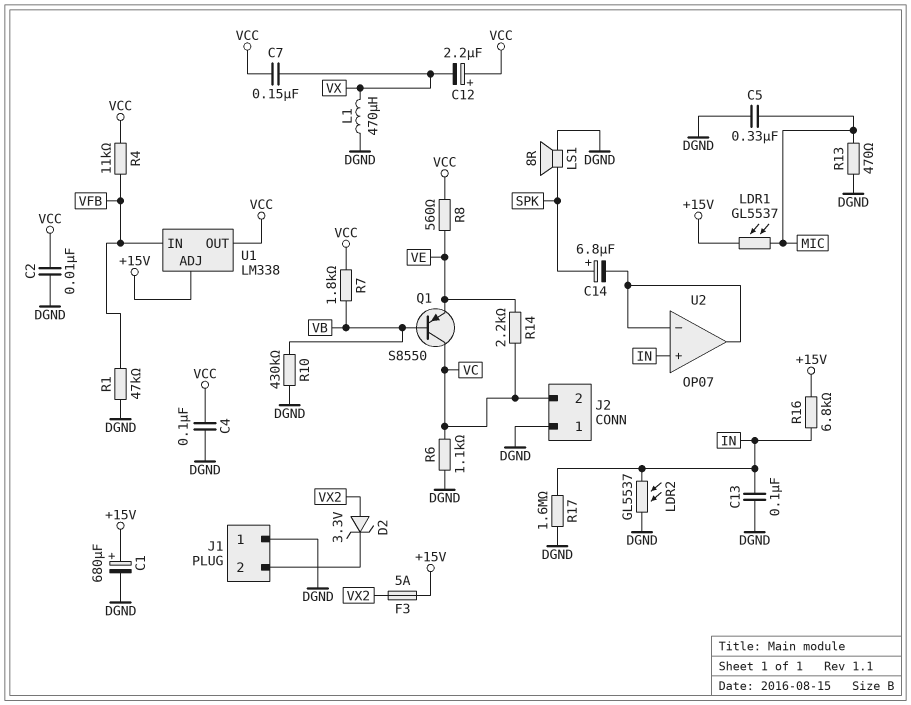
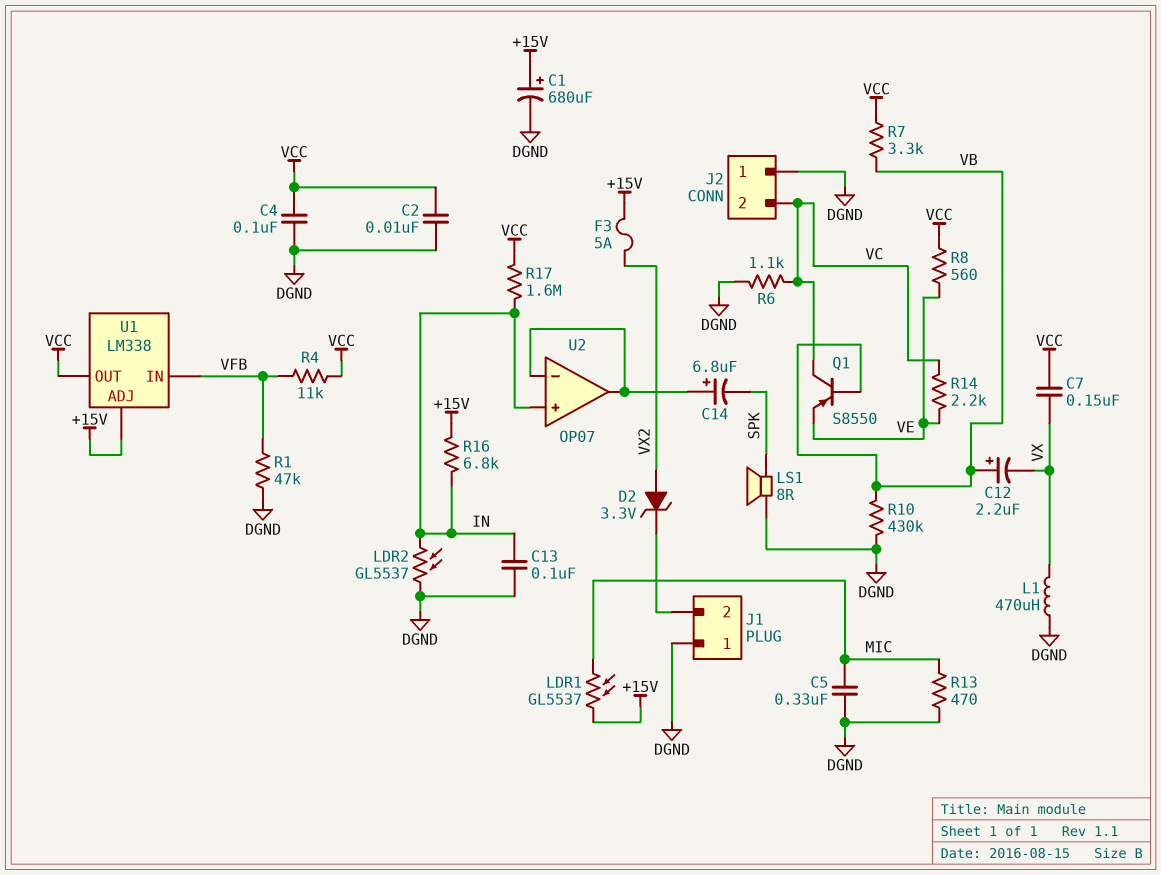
C12: 2.2uF (plus VCC, minus VX) -> 2.2uF (plus VB, minus VX)
C14: 6.8uF (plus SPK, minus U2/in-) -> 6.8uF (plus U2/in-, minus SPK)
R7: 1.8k (VB, VCC) -> 3.3k (VB, VCC)
R17: 1.6M (DGND, IN) -> 1.6M (IN, VCC)

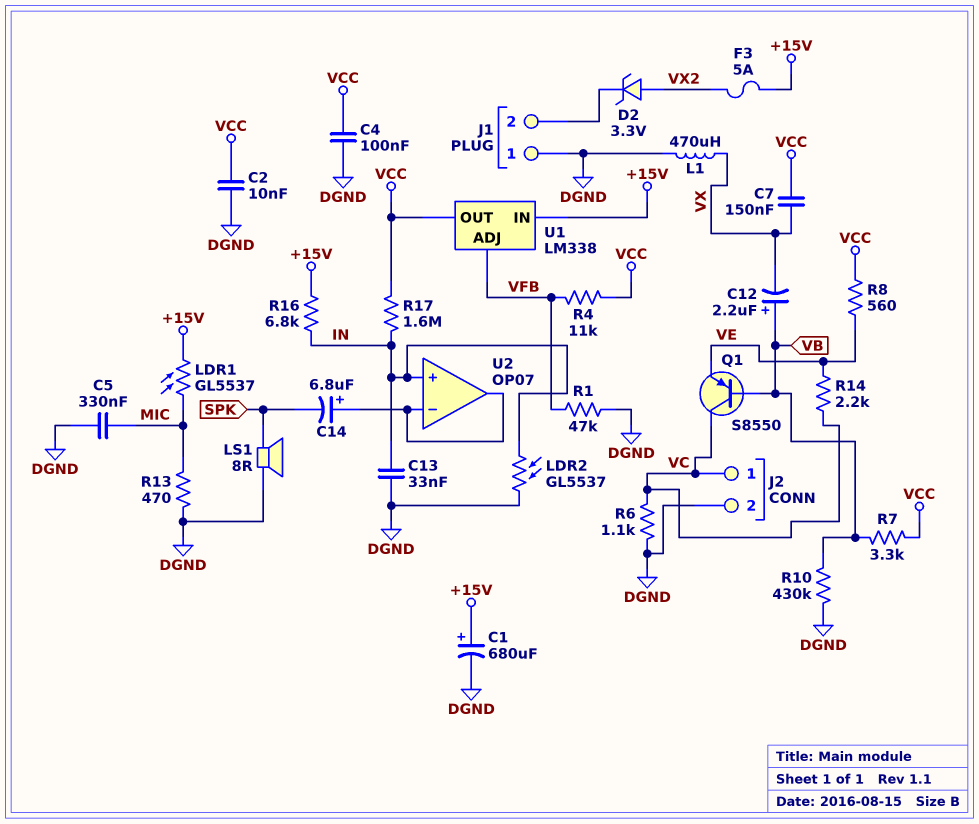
C13: 100nF (DGND, IN) -> 33nF (DGND, IN)
J2 pin 1: DGND -> VC
J2 pin 2: VC -> DGND
U1 pin ADJ: +15V -> VFB
U1 pin IN: VFB -> +15V

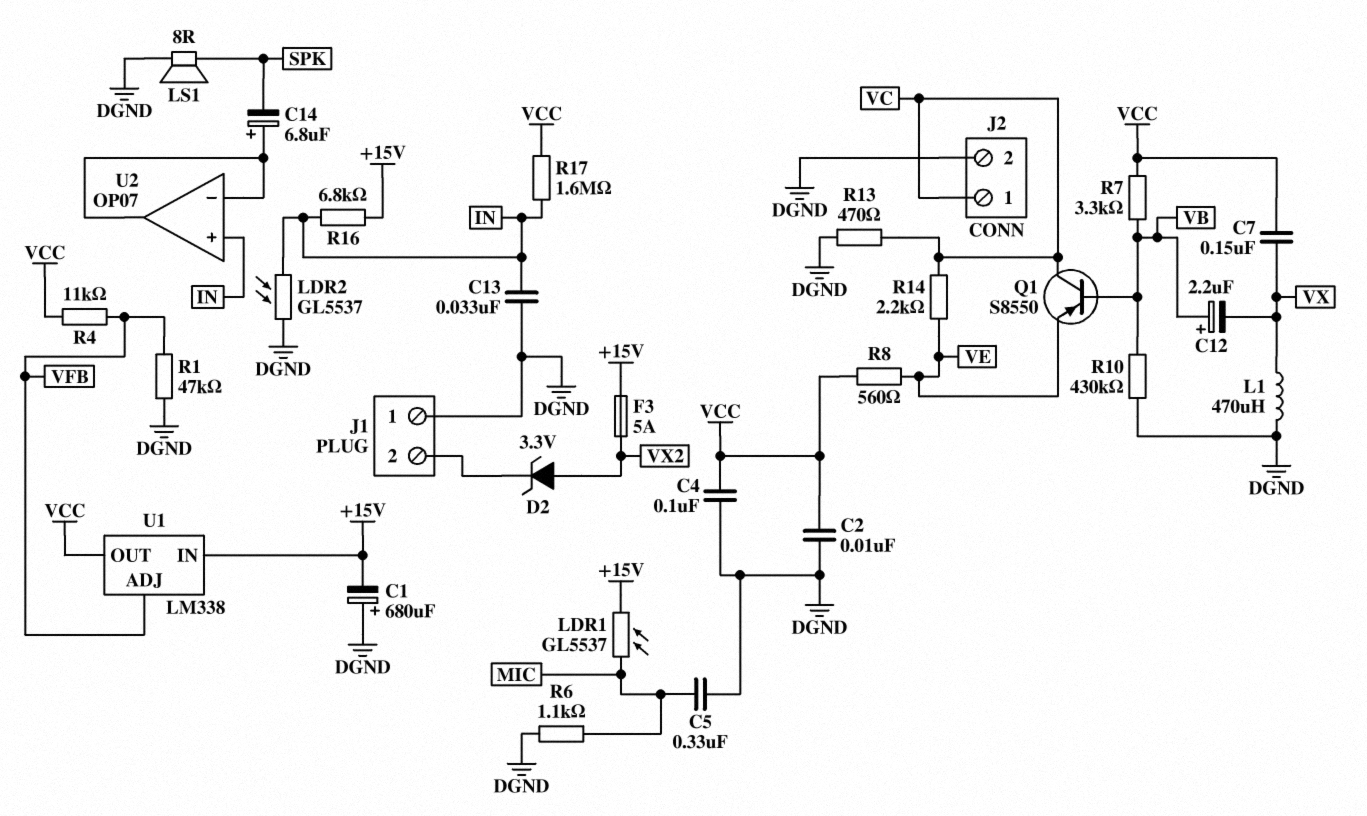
C1: 680uF (plus +15V, minus DGND) -> 680uF (plus DGND, minus +15V)
R6: 1.1k (DGND, VC) -> 1.1k (DGND, MIC)
R13: 470 (DGND, MIC) -> 470 (DGND, VC)

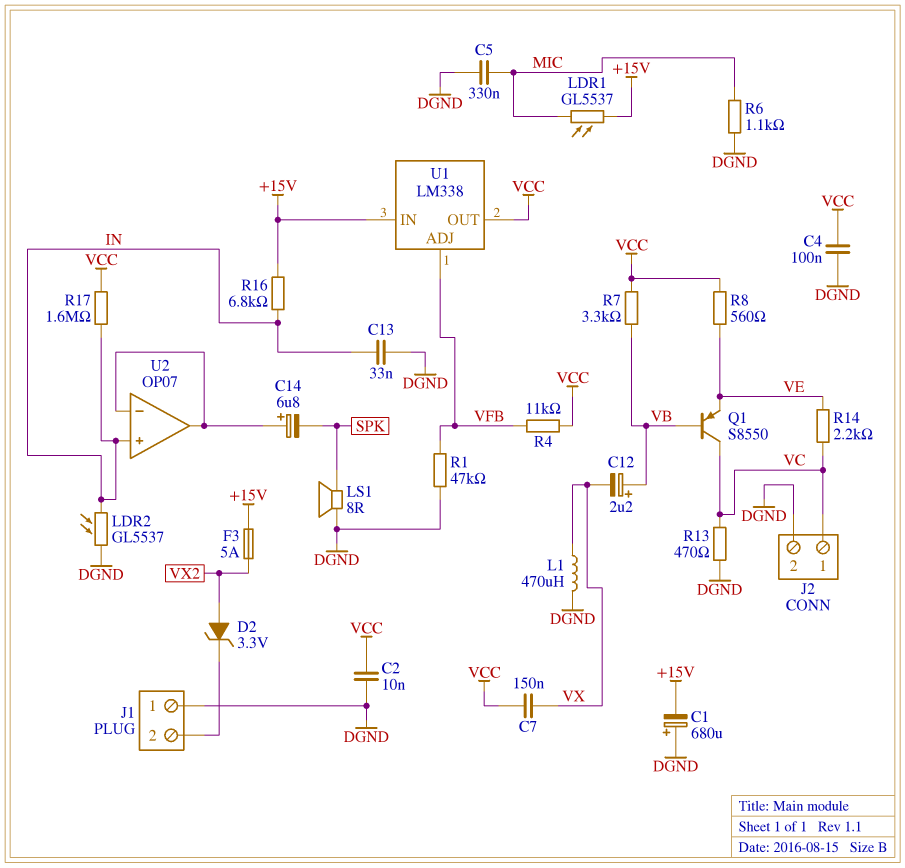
R10: 430k (DGND, VB) -> none

